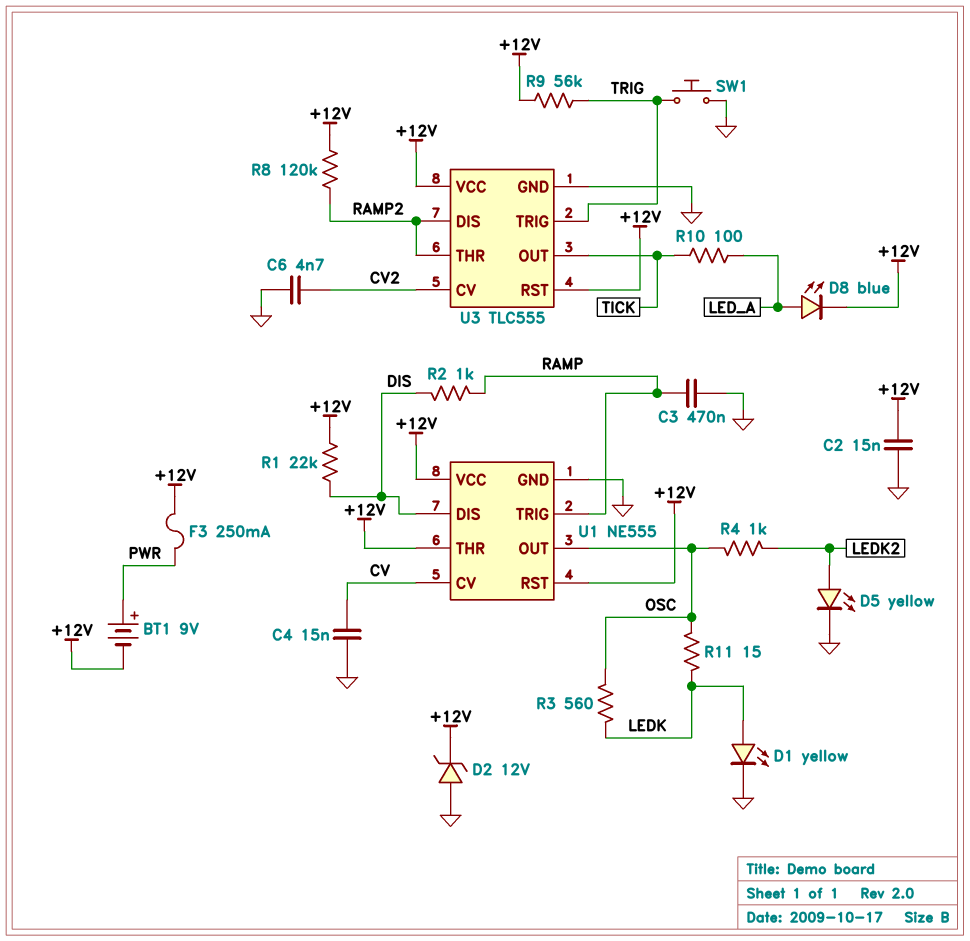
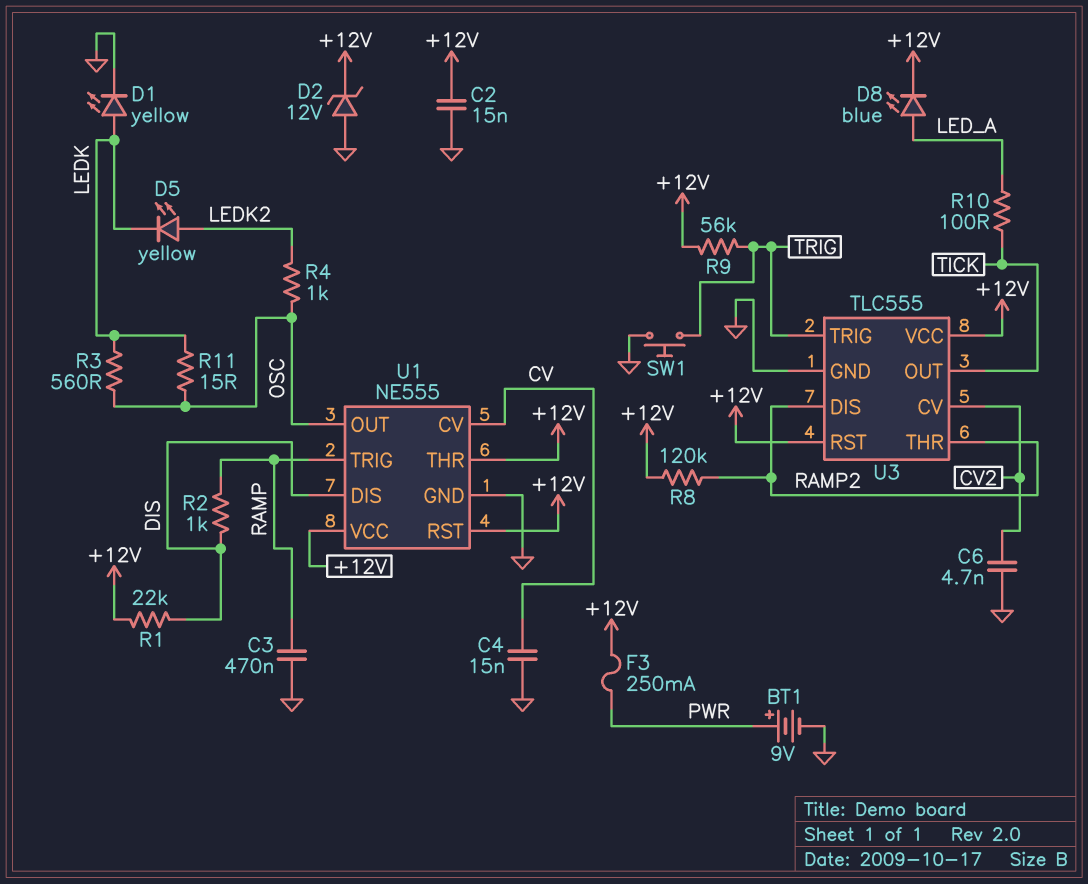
BT1: 9V (plus PWR, minus +12V) -> 9V (plus PWR, minus GND)
D5: LED yellow (A LEDK2, K GND) -> LED yellow (A LEDK2, K LEDK)

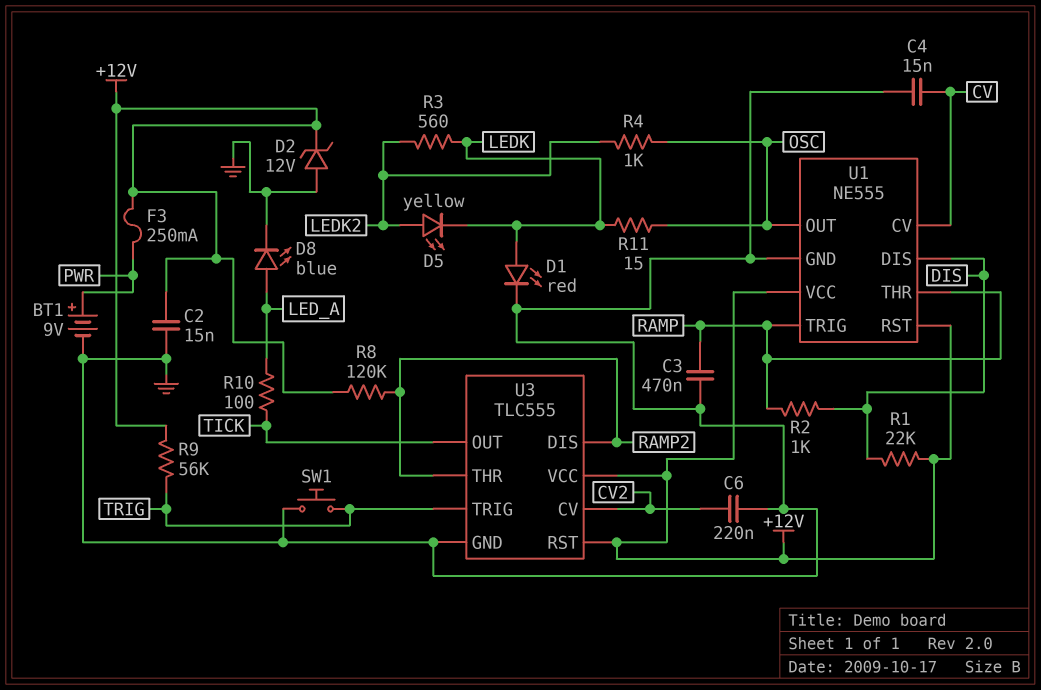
C6: 4.7nF (CV2, GND) -> 220nF (CV2, GND)
D1: LED yellow (A LEDK, K GND) -> LED red (A LEDK, K GND)
D8: LED blue (A LED_A, K +12V) -> LED blue (A LED_A, K GND)
R3: 560 (LEDK, OSC) -> 560 (LEDK, LEDK2)
U1 pin THR: +12V -> RAMP

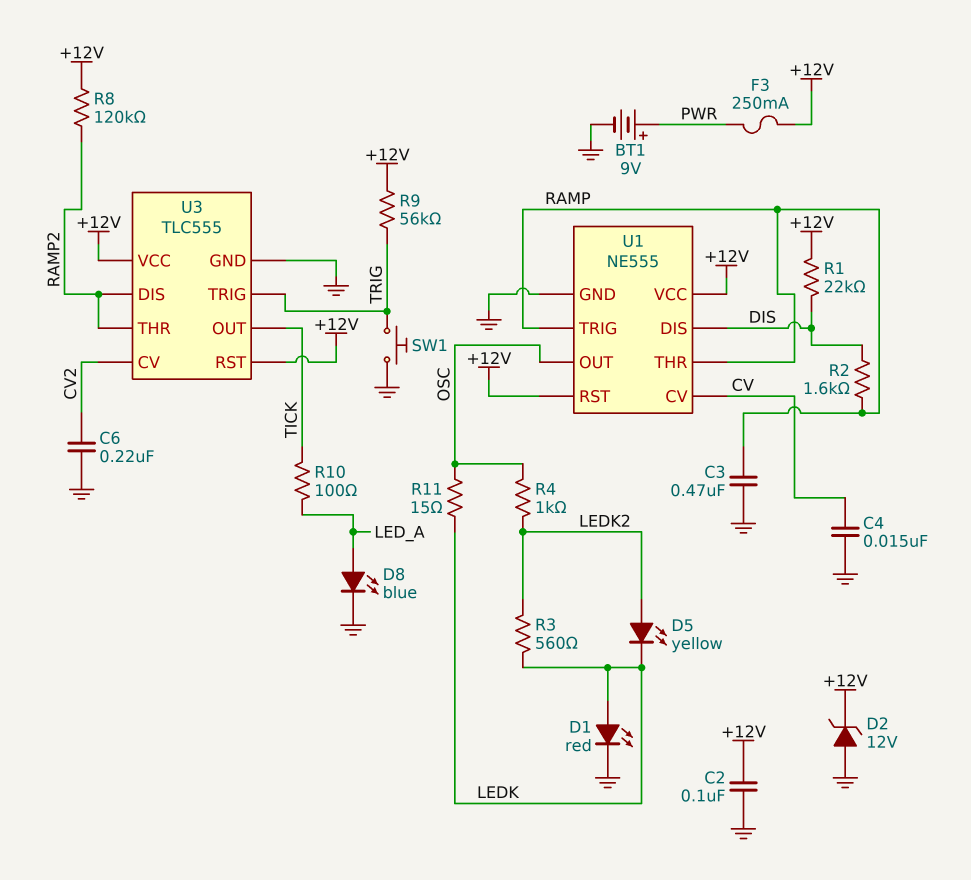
C2: 15nF (+12V, GND) -> 100nF (+12V, GND)
R2: 1k (DIS, RAMP) -> 1.6k (DIS, RAMP)

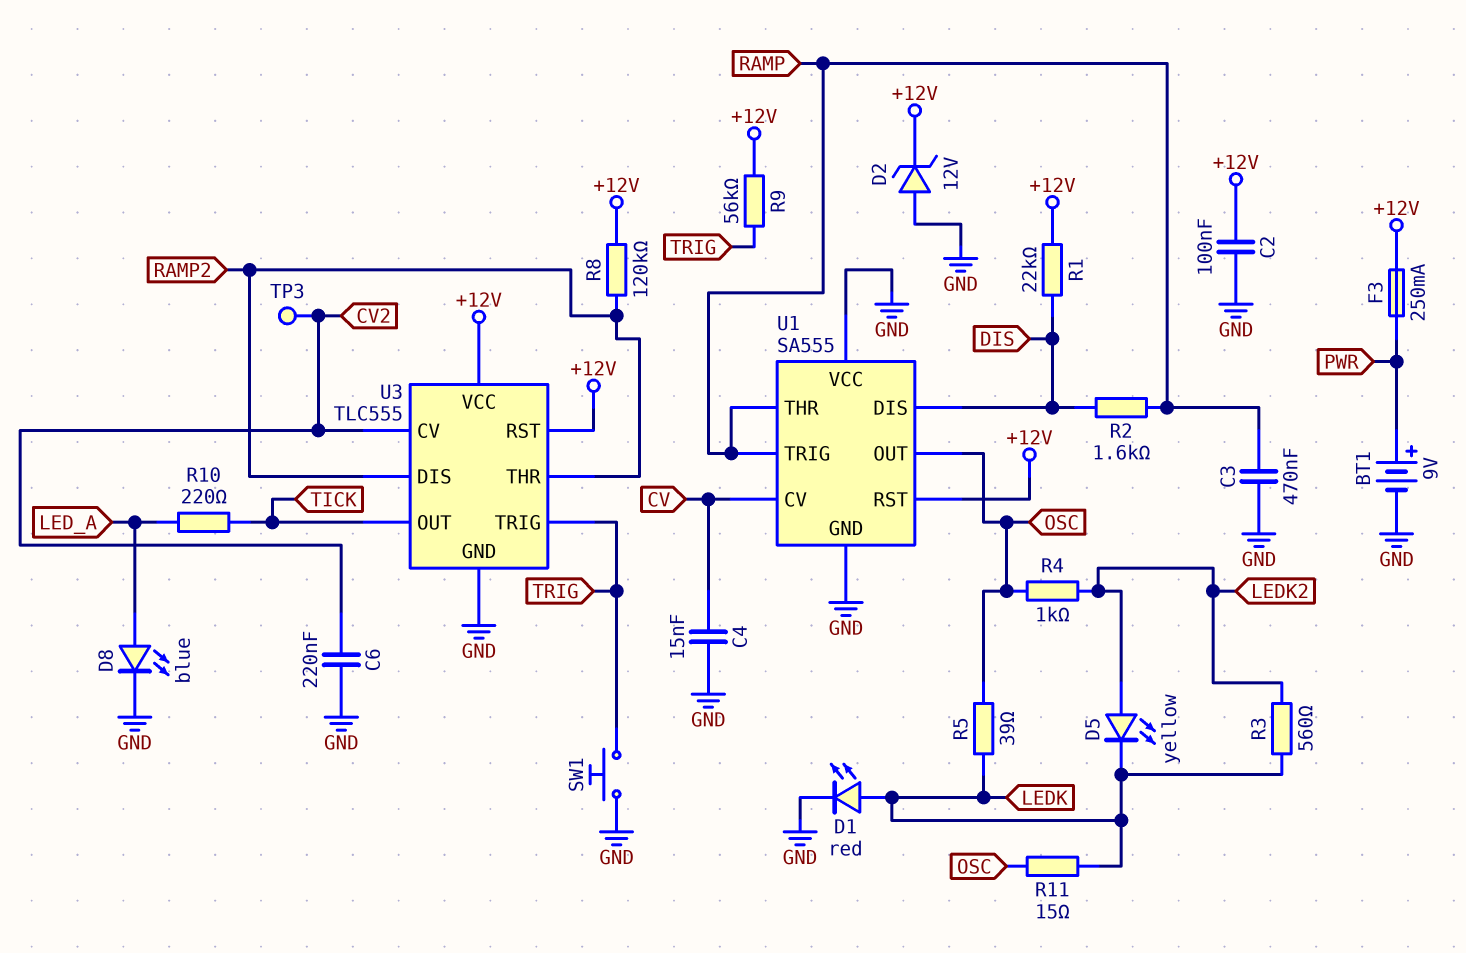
R5: none -> 39 (LEDK, OSC)
R10: 100 (LED_A, TICK) -> 220 (LED_A, TICK)
TP3: none -> test point (CV2)
U1: NE555 -> SA555
U1 pin VCC: +12V -> GND

